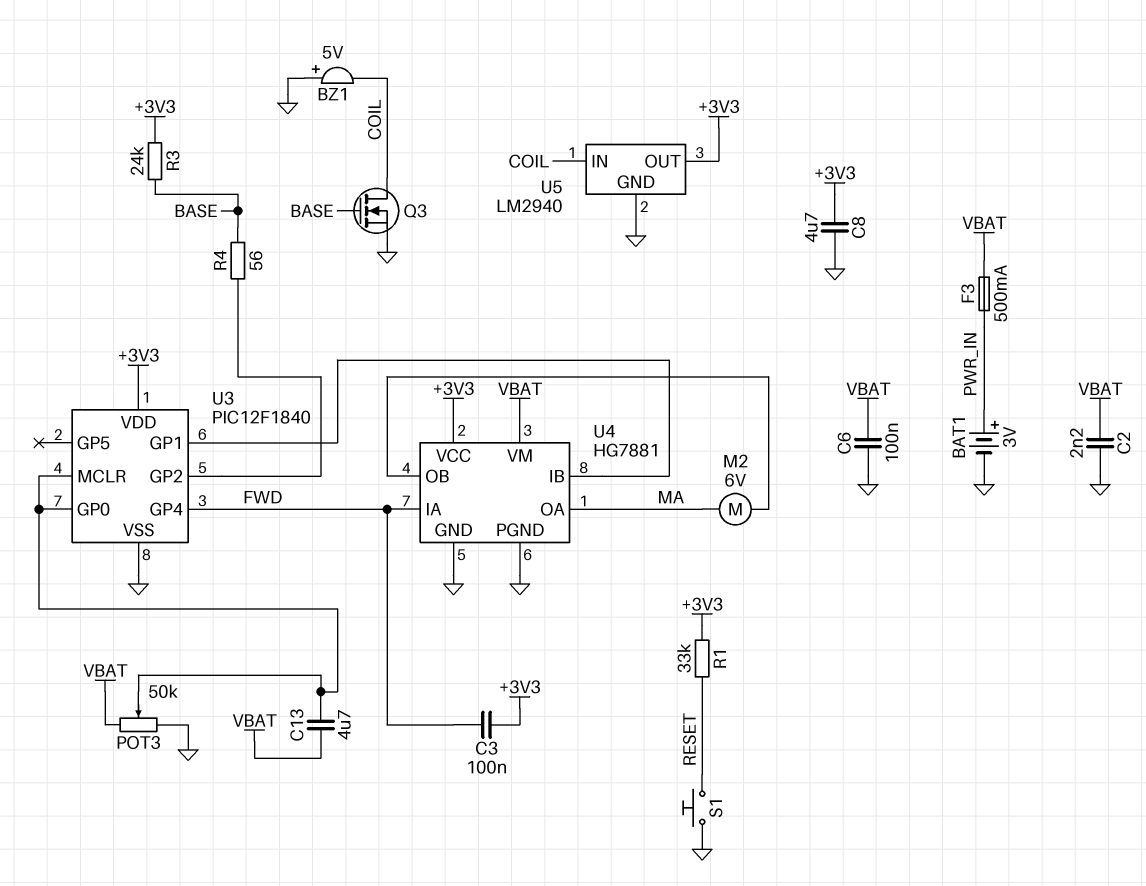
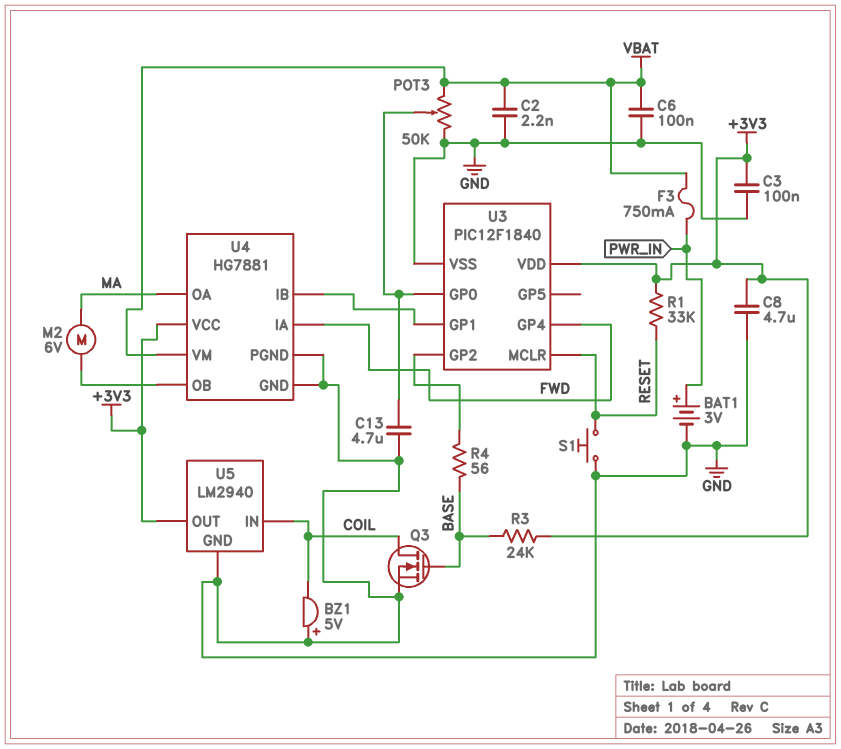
C3: 100nF (+3V3, FWD) -> 100nF (+3V3, GND)
C13: 4.7uF (U3/GP0, VBAT) -> 4.7uF (GND, U3/GP0)
F3: 500mA (PWR_IN, VBAT) -> 750mA (PWR_IN, VBAT)
U3 pin MCLR: U3/GP0 -> RESET

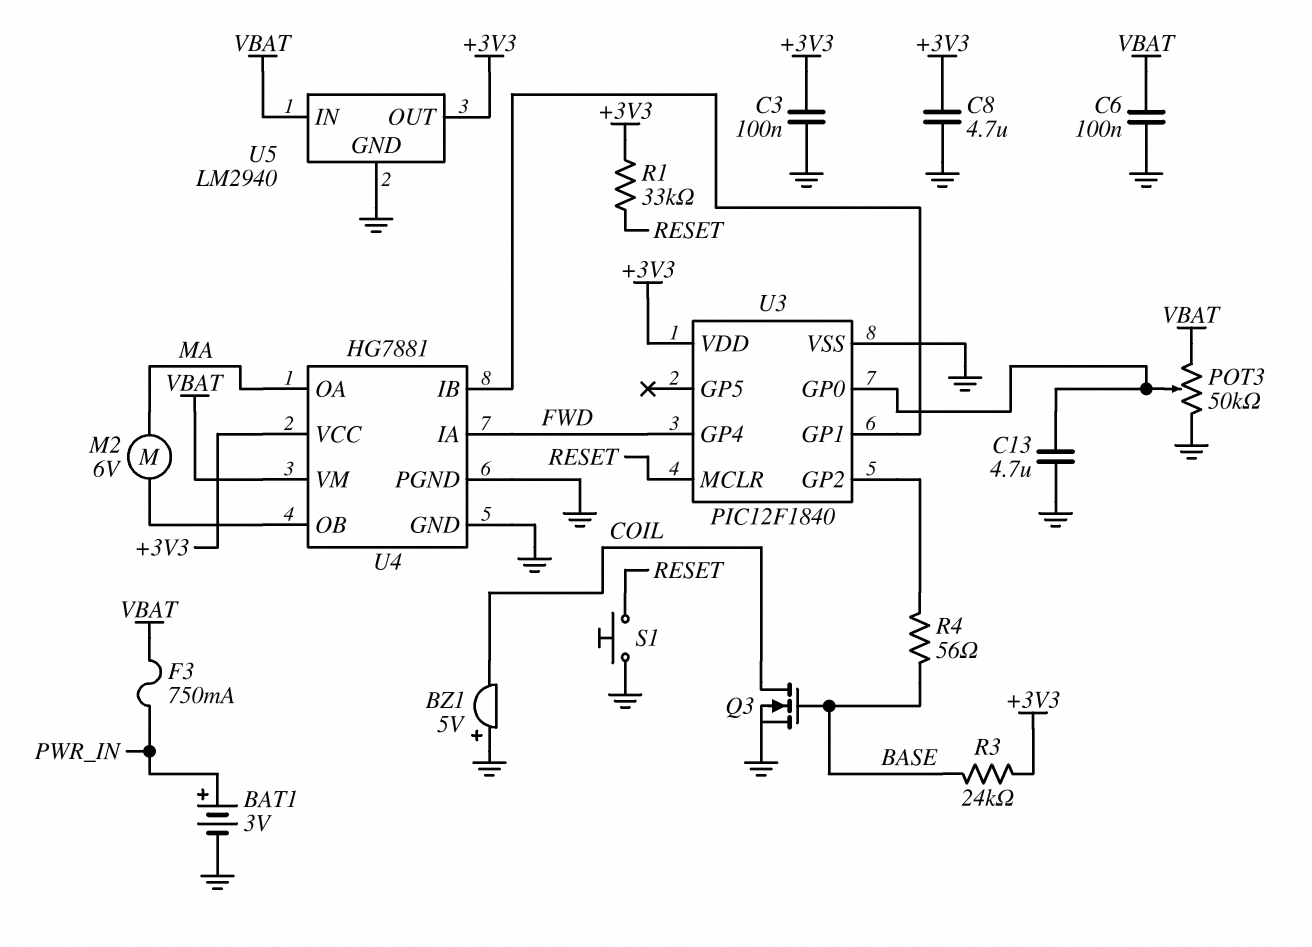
C2: 2.2nF (GND, VBAT) -> none
U5 pin IN: COIL -> VBAT

